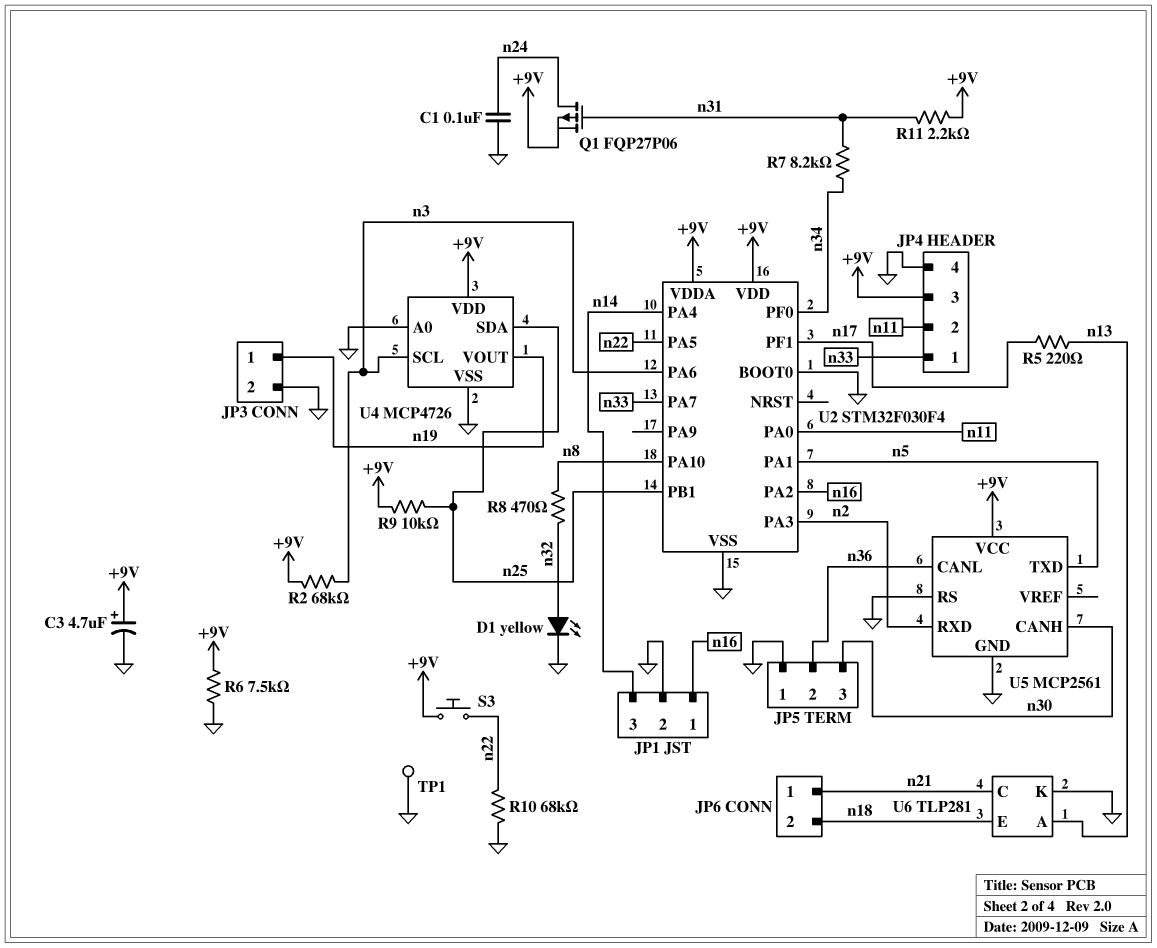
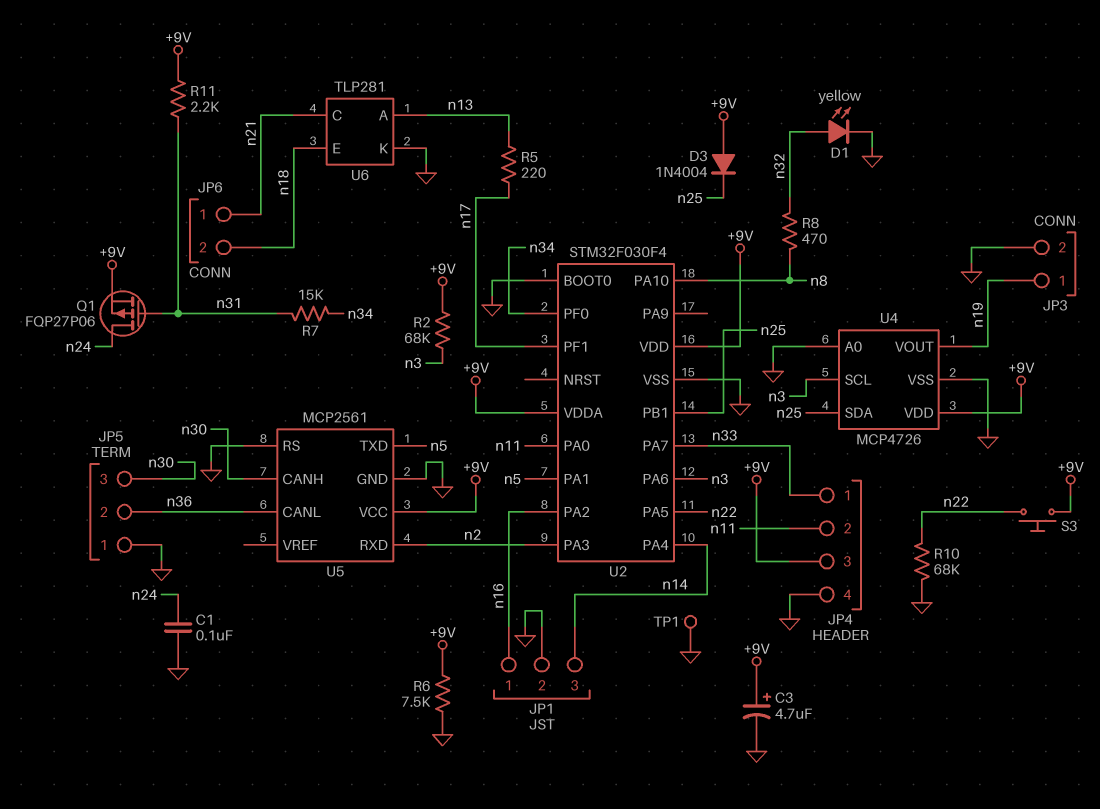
D3: none -> diode 1N4004 (A +9V, K n25)
R7: 8.2k (n31, n34) -> 15k (n31, n34)
R9: 10k (+9V, n25) -> none

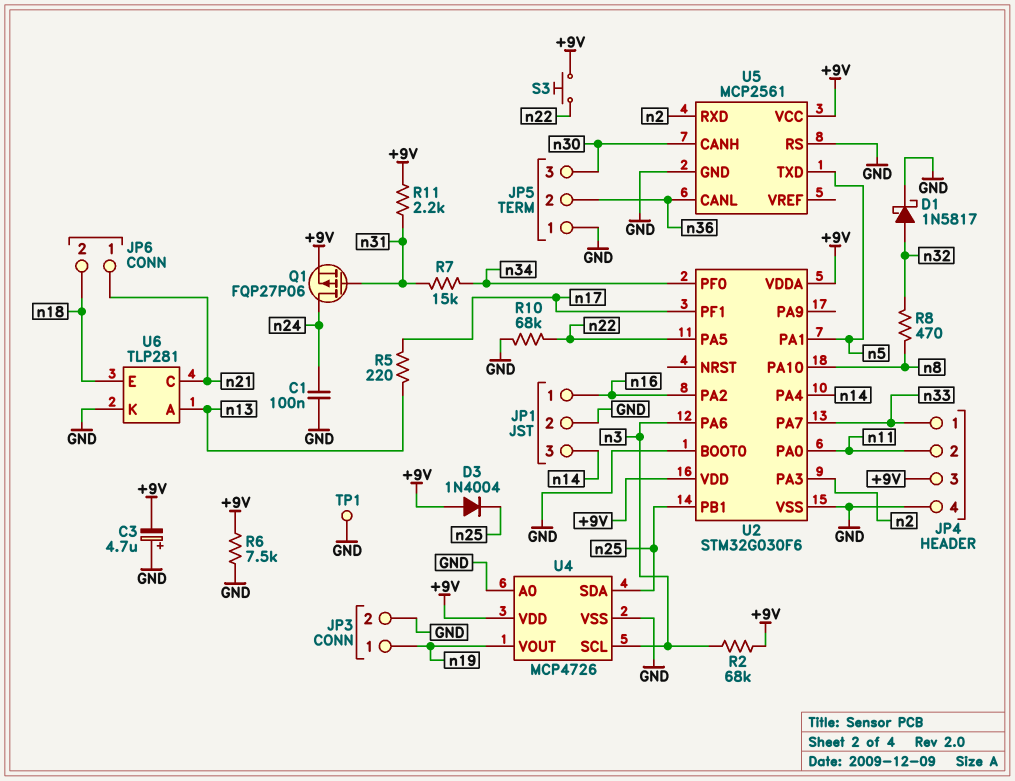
C3: 4.7uF (plus +9V, minus GND) -> 4.7uF (plus GND, minus +9V)
D1: LED yellow (A n32, K GND) -> schottky 1N5817 (A n32, K GND)
U2: STM32F030F4 -> STM32G030F6

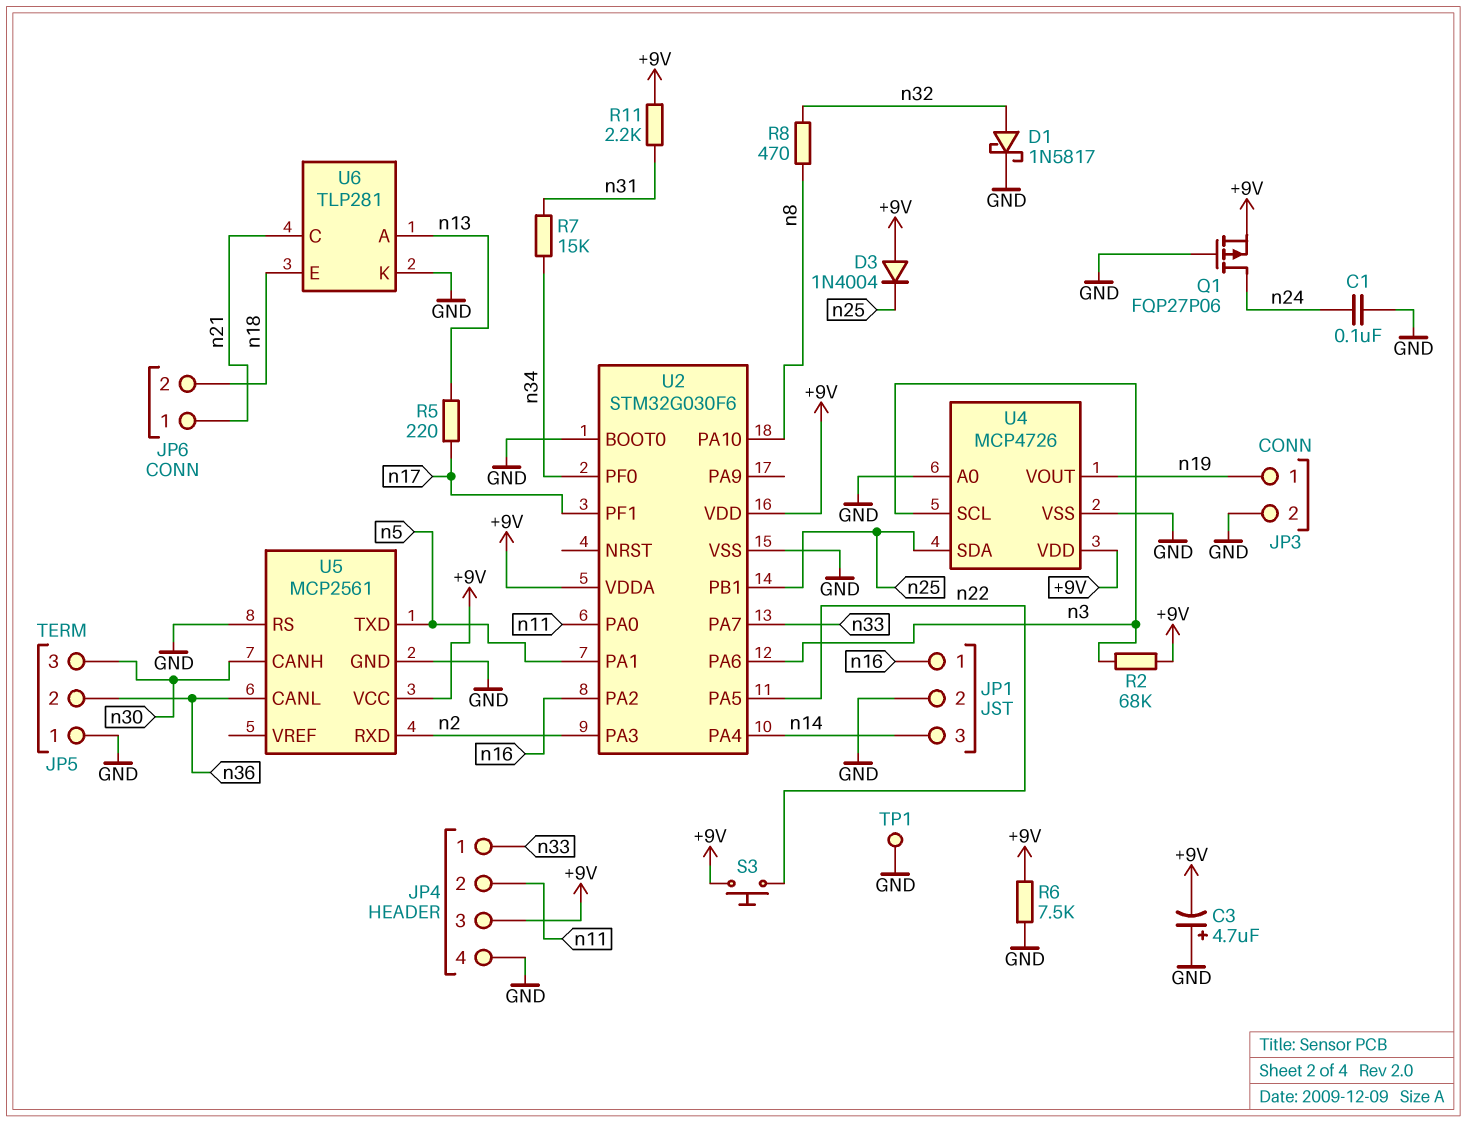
Q1: PMOS FQP27P06 (G n31, D n24, S +9V) -> PMOS FQP27P06 (G GND, D n24, S +9V)
R10: 68k (GND, n22) -> none

